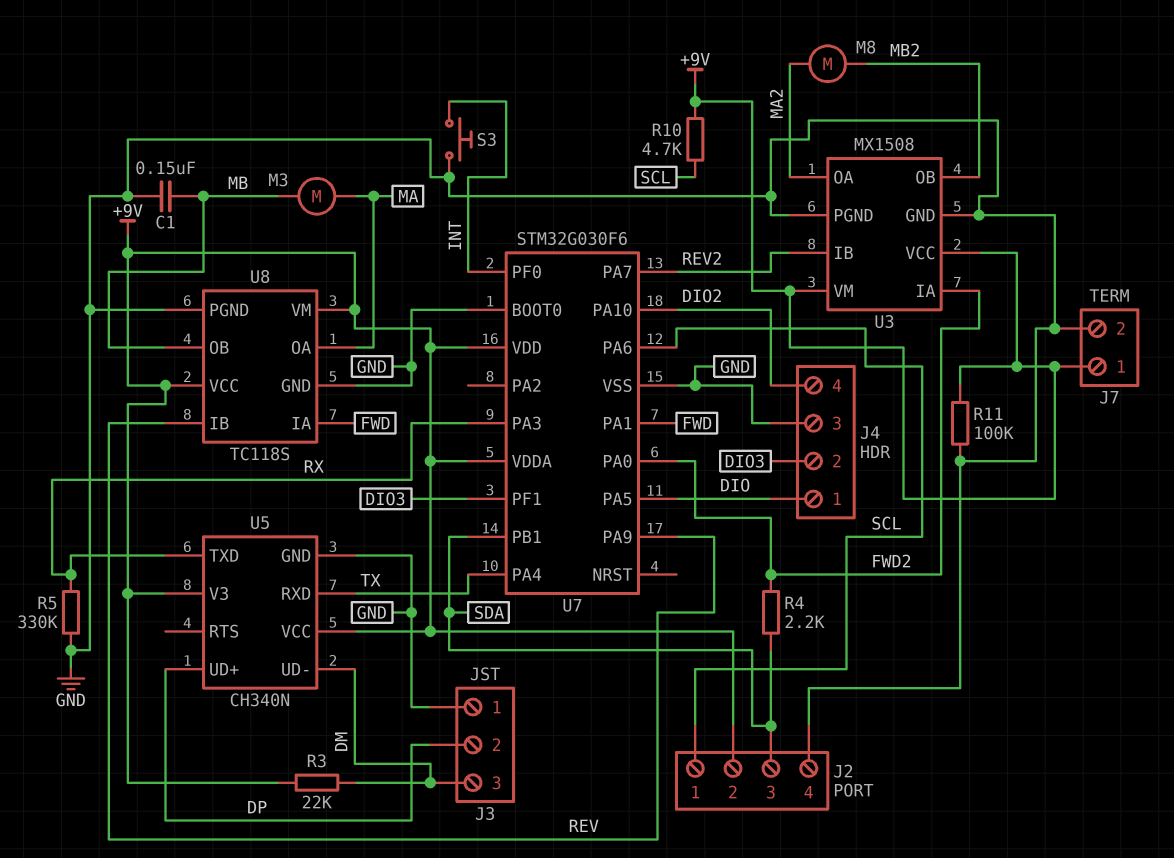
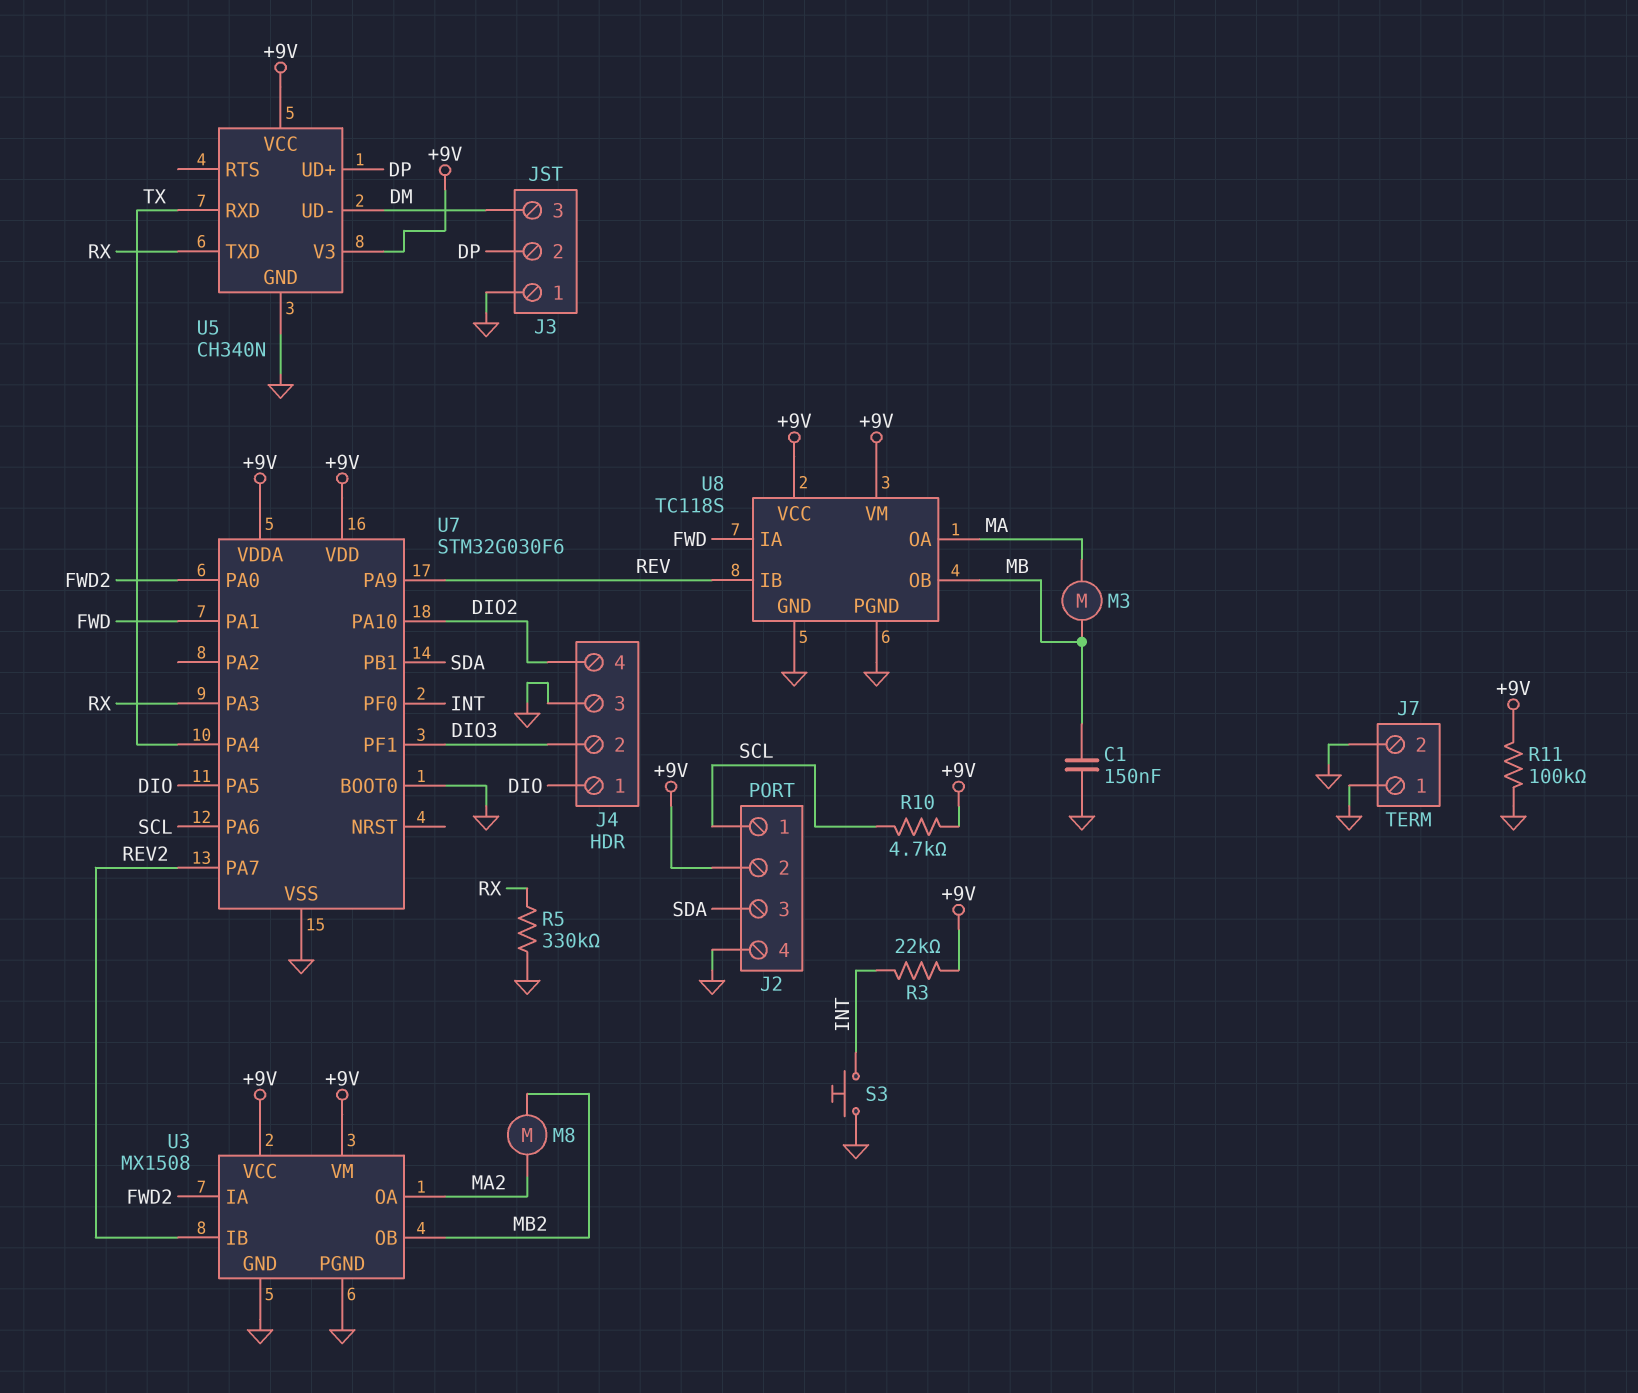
J7 pin 1: +9V -> GND
R3: 22k (+9V, DM) -> 22k (+9V, INT)
R4: 2.2k (FWD2, SDA) -> none

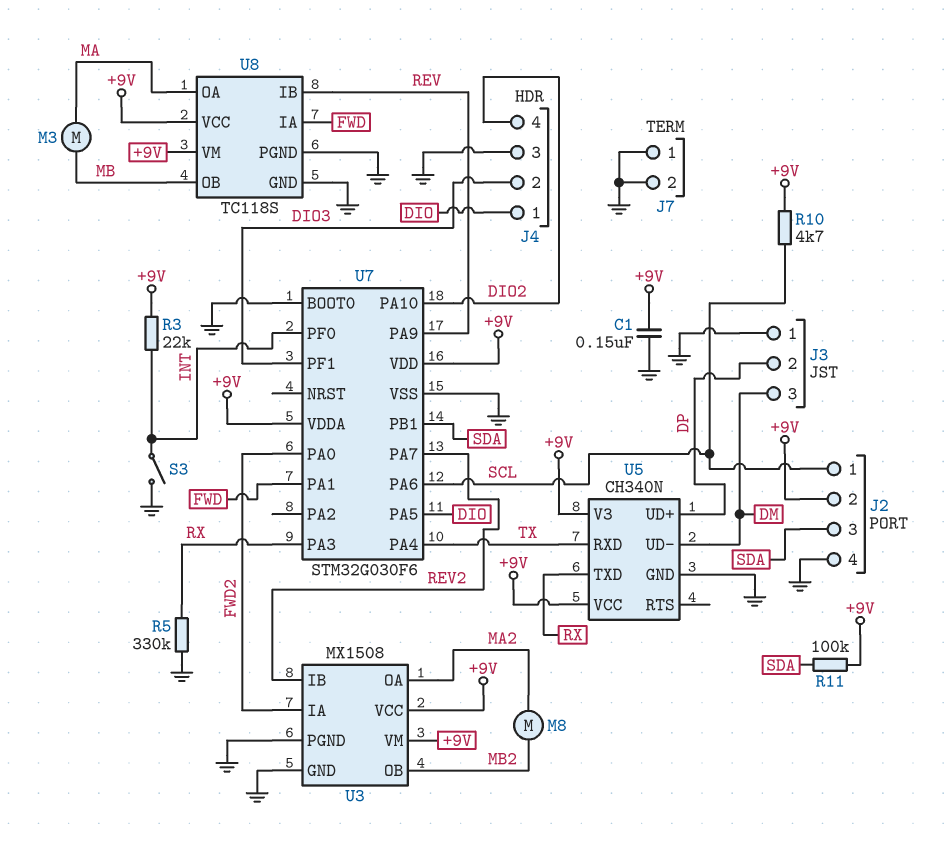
C1: 150nF (GND, MB) -> 150nF (+9V, GND)
R11: 100k (+9V, GND) -> 100k (+9V, SDA)
S3: button (GND, INT) -> switch (GND, INT)

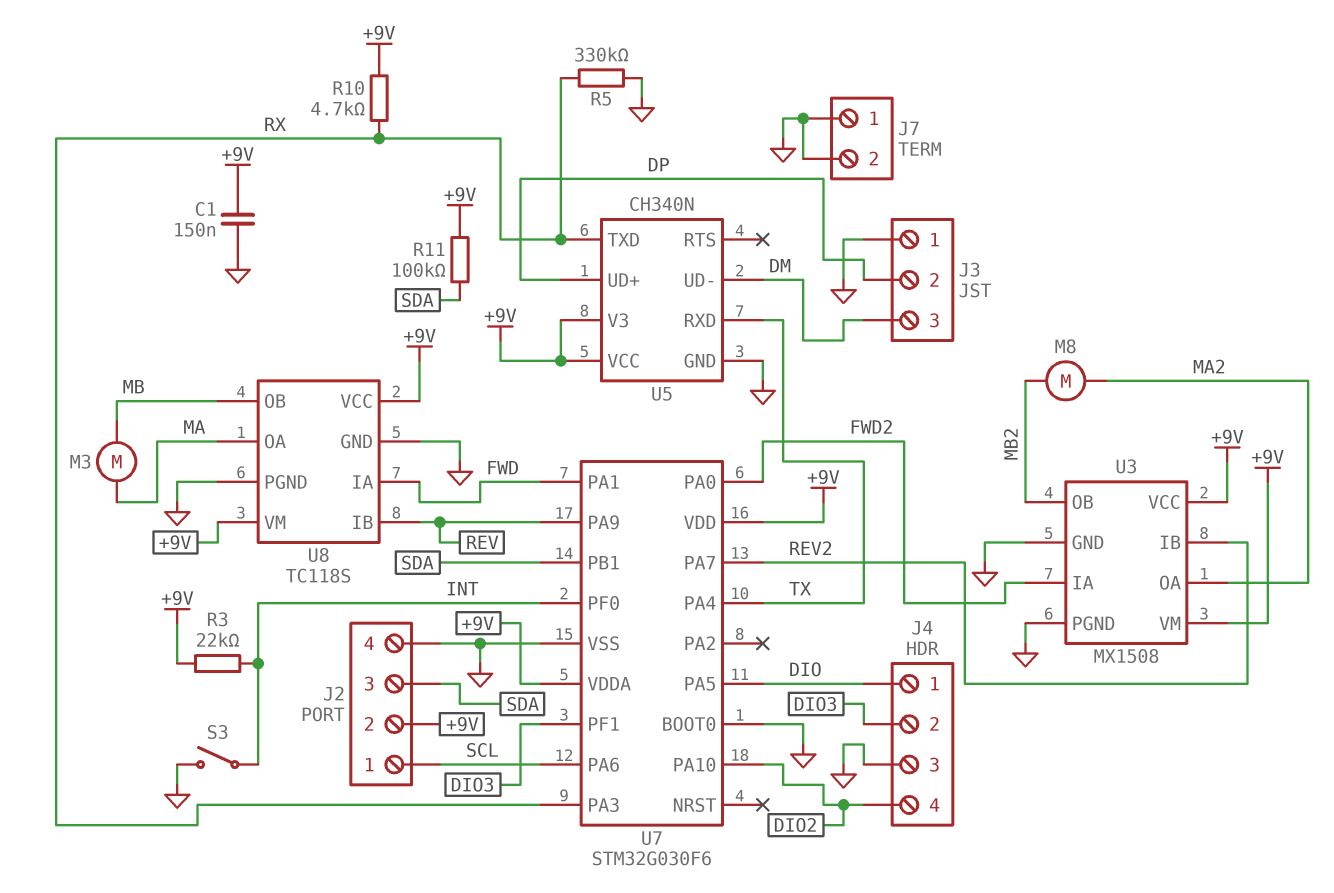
R10: 4.7k (+9V, SCL) -> 4.7k (+9V, RX)

